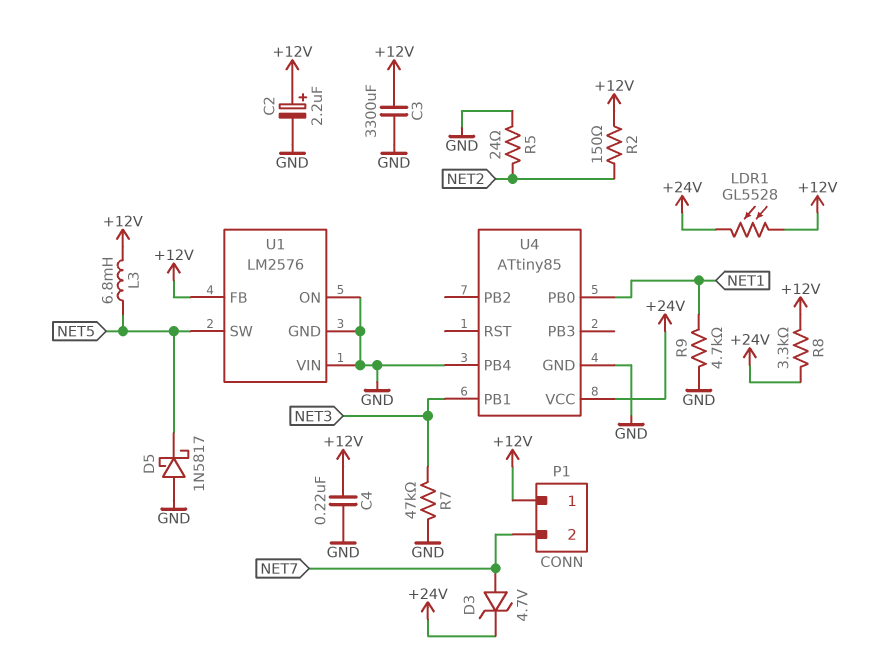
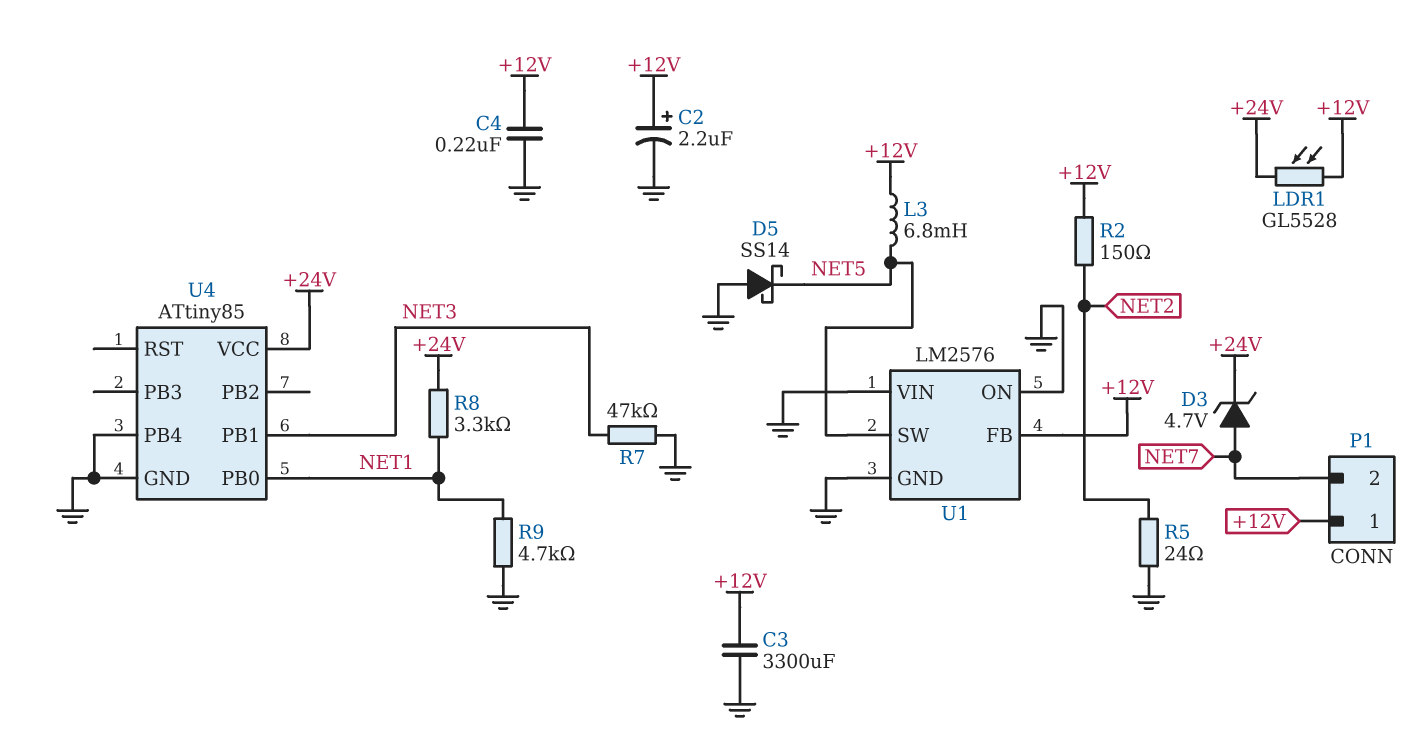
D5: schottky 1N5817 (A GND, K NET5) -> schottky SS14 (A GND, K NET5)
R8: 3.3k (+12V, +24V) -> 3.3k (+24V, NET1)

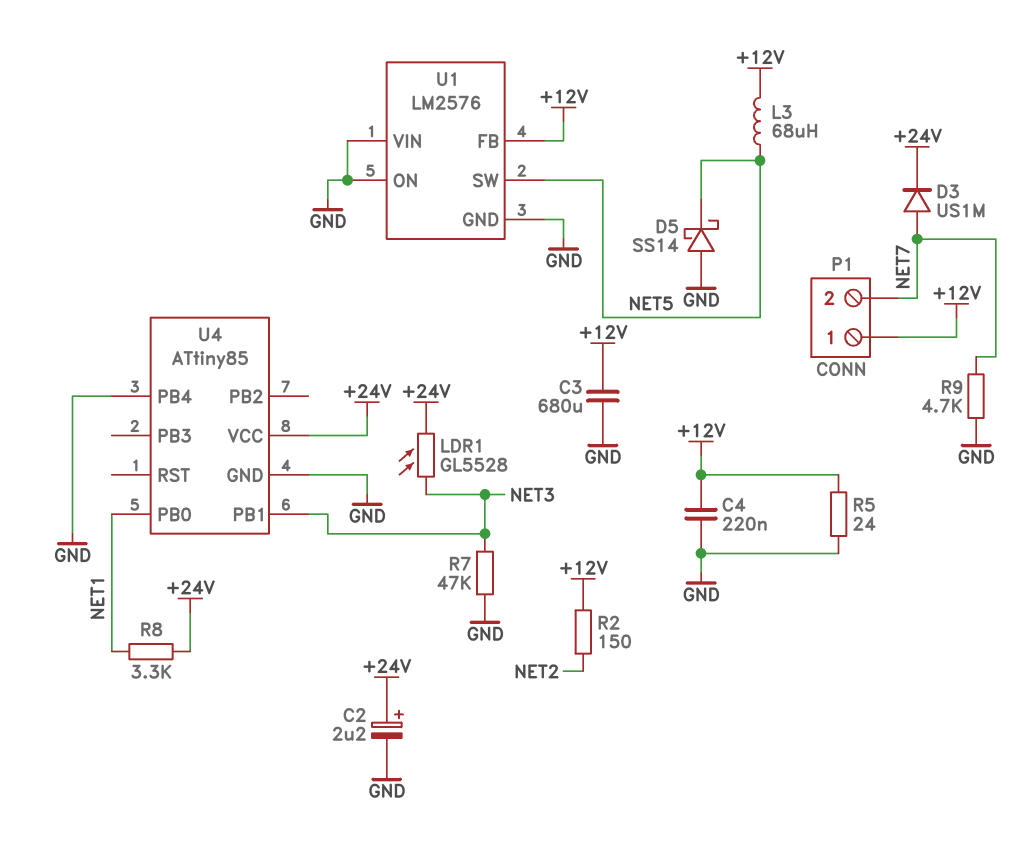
C2: 2.2uF (plus +12V, minus GND) -> 2.2uF (plus +24V, minus GND)
C3: 3300uF (+12V, GND) -> 680uF (+12V, GND)
D3: zener 4.7V (A NET7, K +24V) -> diode US1M (A NET7, K +24V)
L3: 6.8mH (+12V, NET5) -> 68uH (+12V, NET5)
LDR1: GL5528 (+12V, +24V) -> GL5528 (+24V, NET3)
R5: 24 (GND, NET2) -> 24 (+12V, GND)
R9: 4.7k (GND, NET1) -> 4.7k (GND, NET7)

